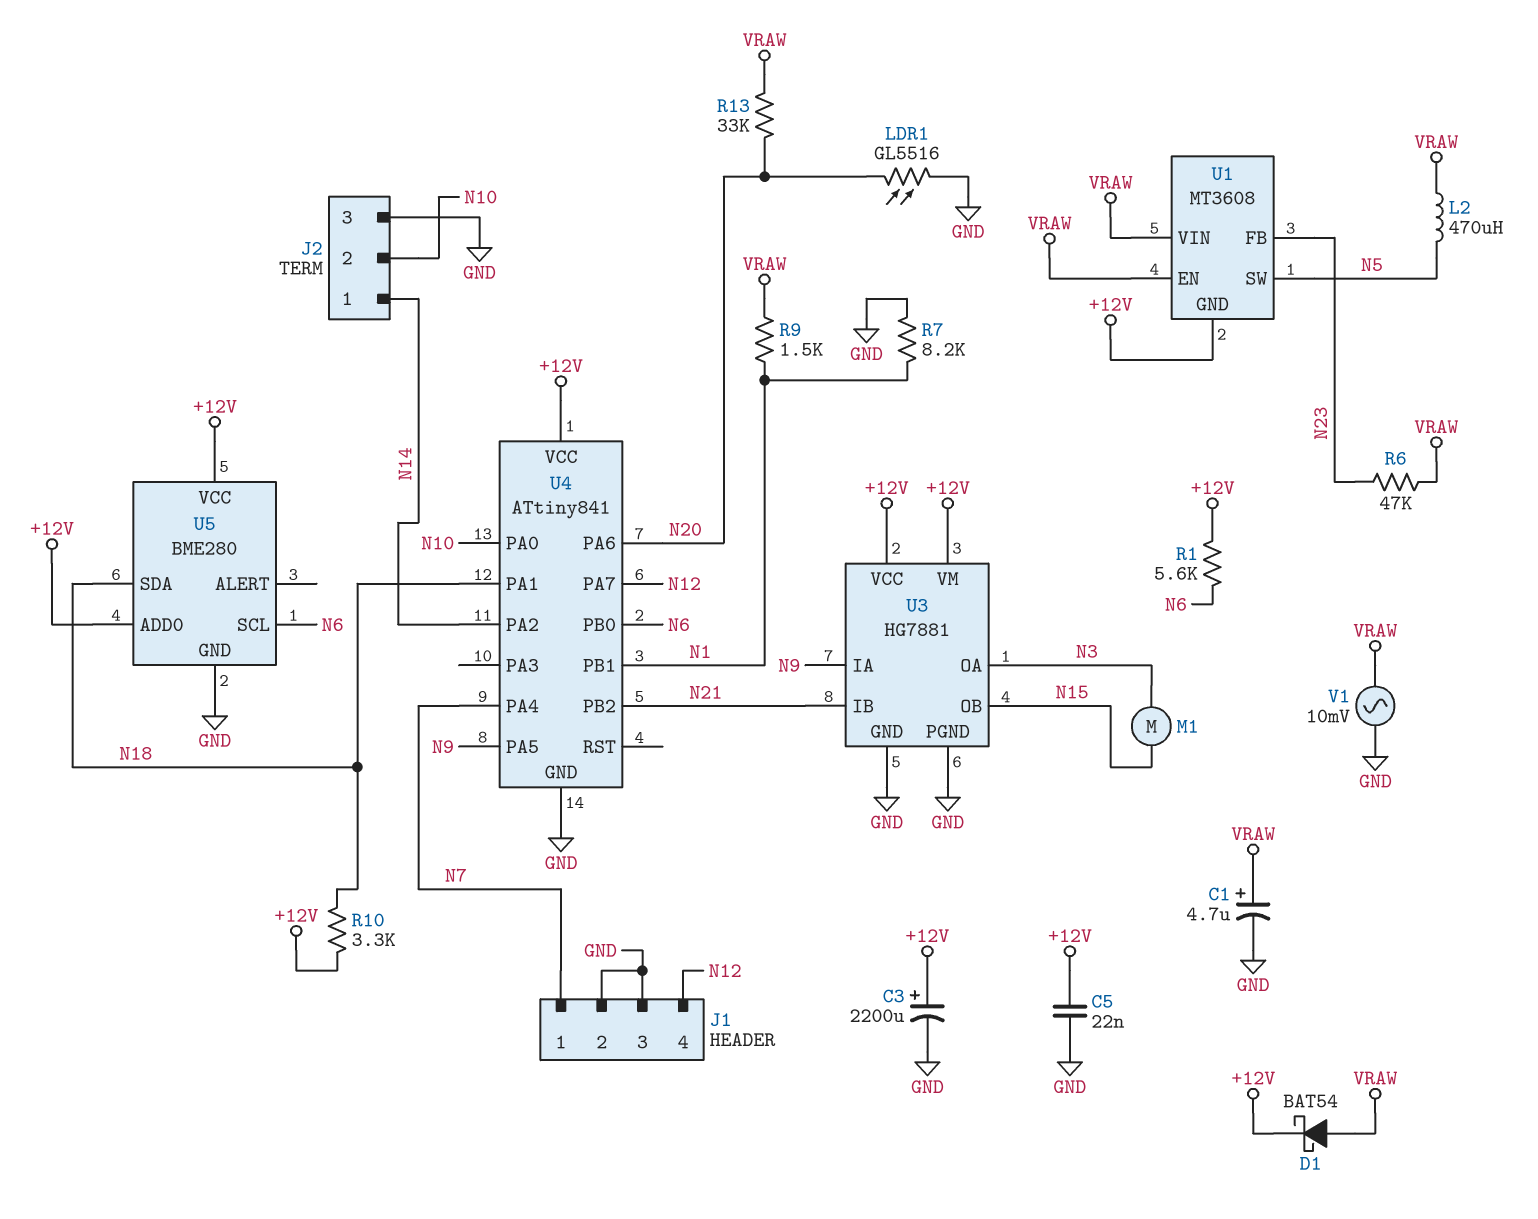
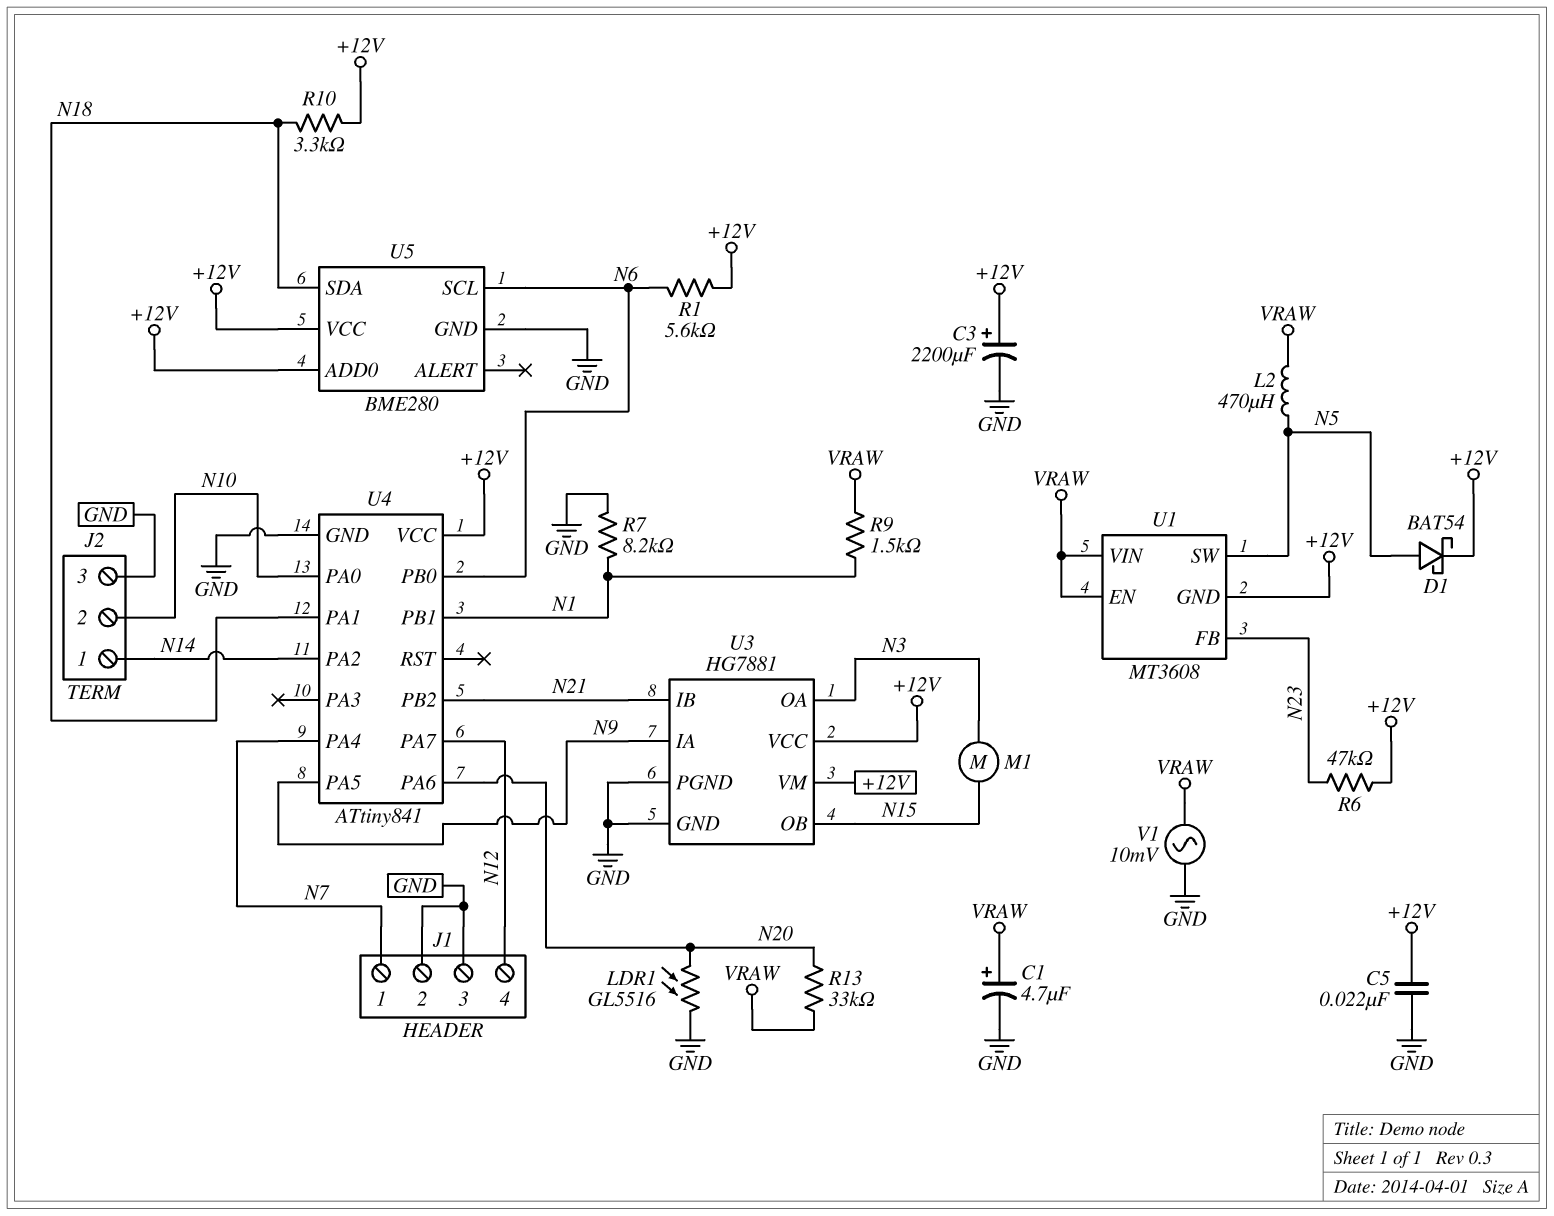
D1: schottky BAT54 (A VRAW, K +12V) -> schottky BAT54 (A N5, K +12V)
R6: 47k (N23, VRAW) -> 47k (+12V, N23)

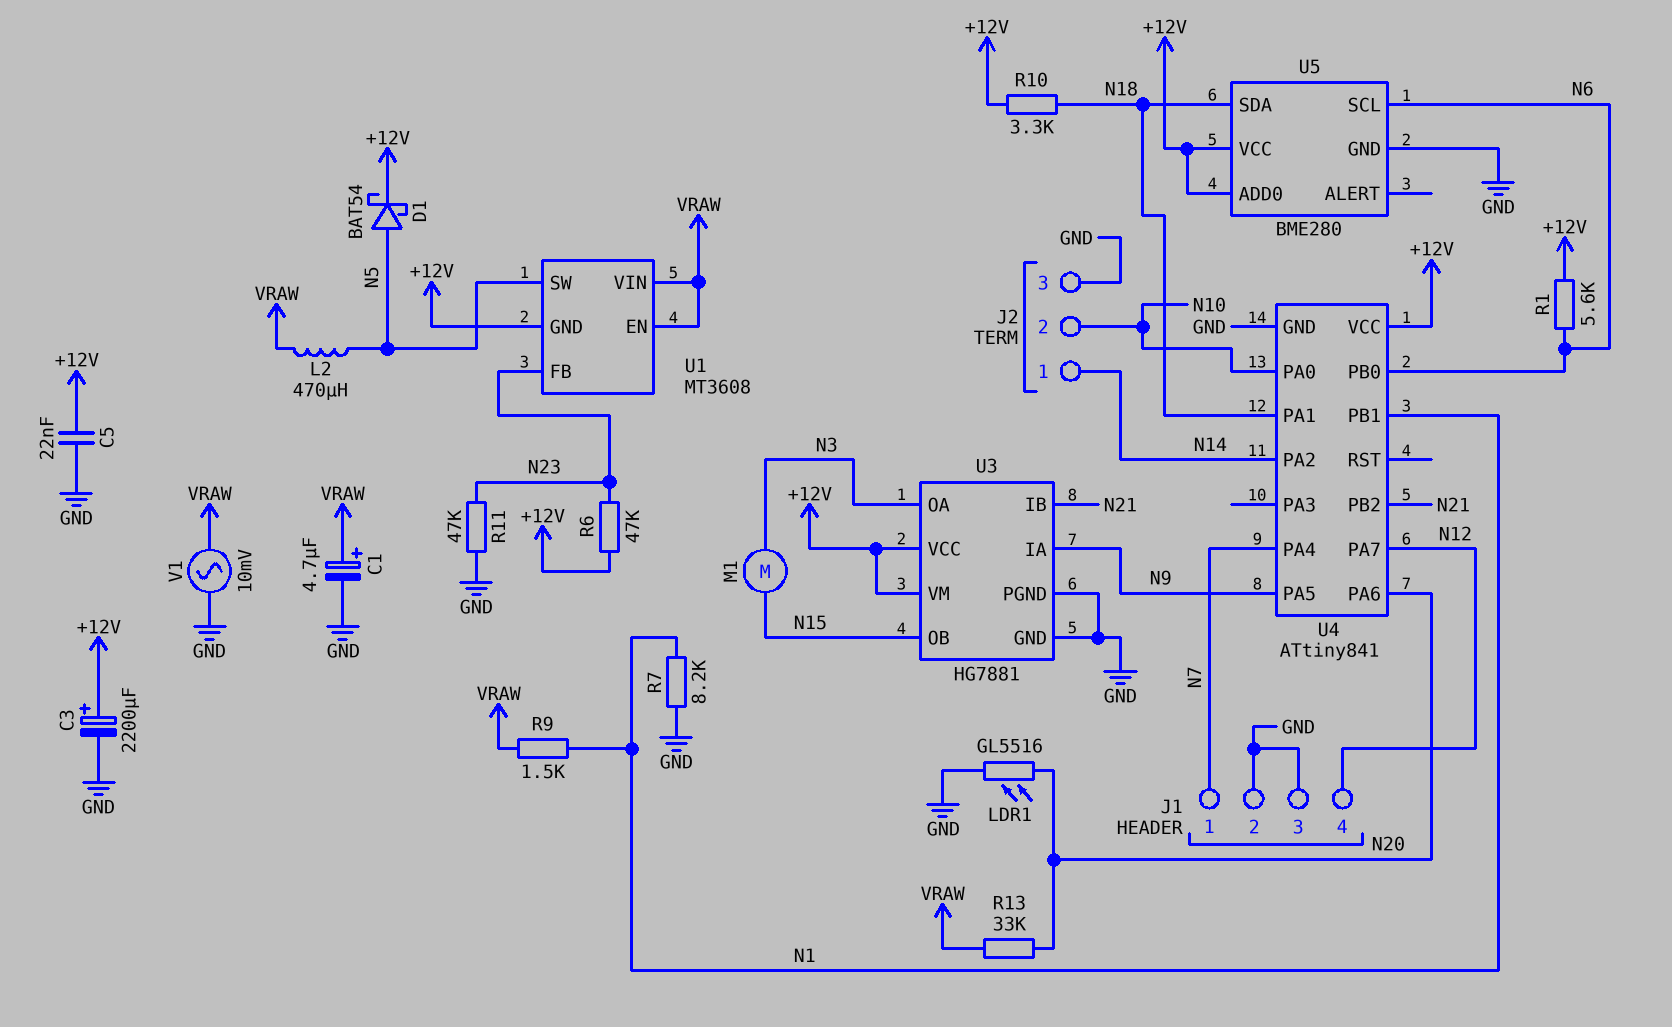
R11: none -> 47k (GND, N23)

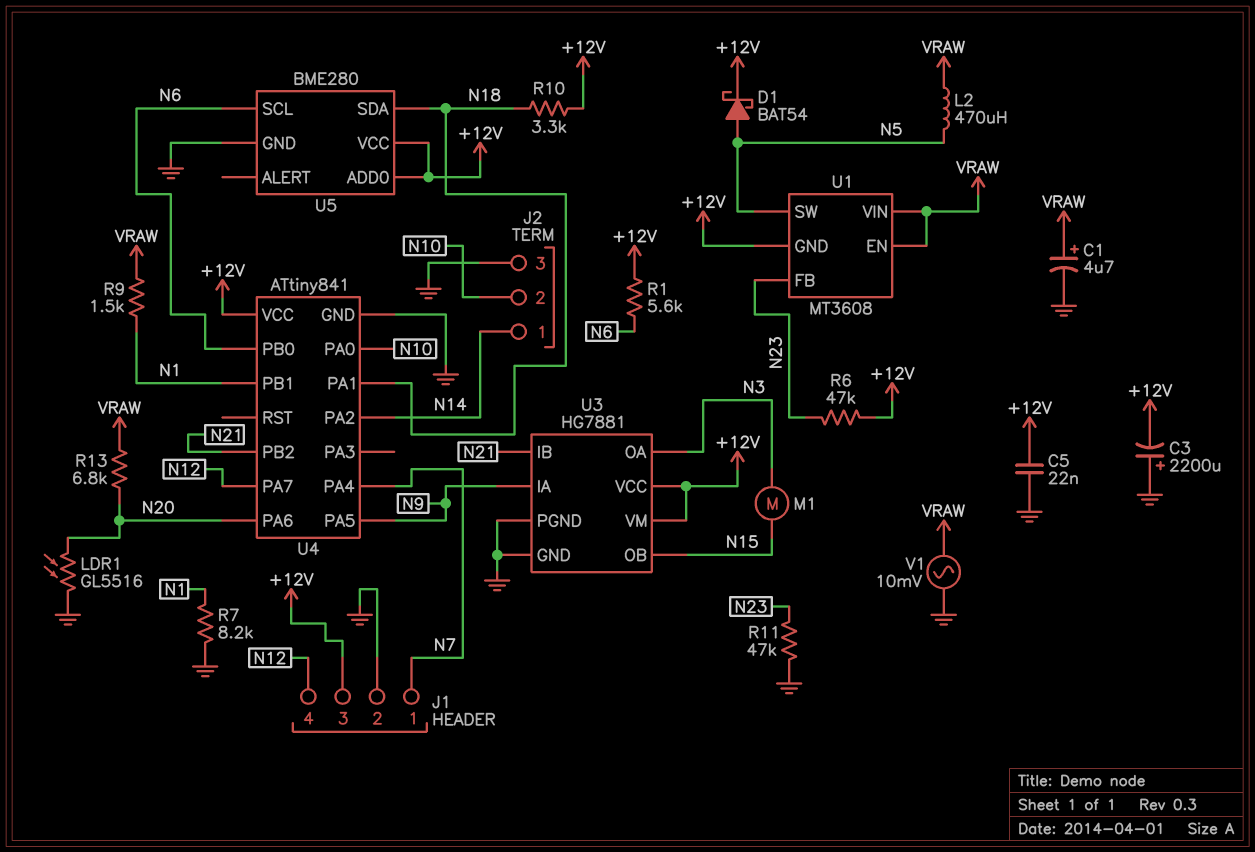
C3: 2200uF (plus +12V, minus GND) -> 2200uF (plus GND, minus +12V)
J1 pin 3: GND -> +12V
R13: 33k (N20, VRAW) -> 6.8k (N20, VRAW)

